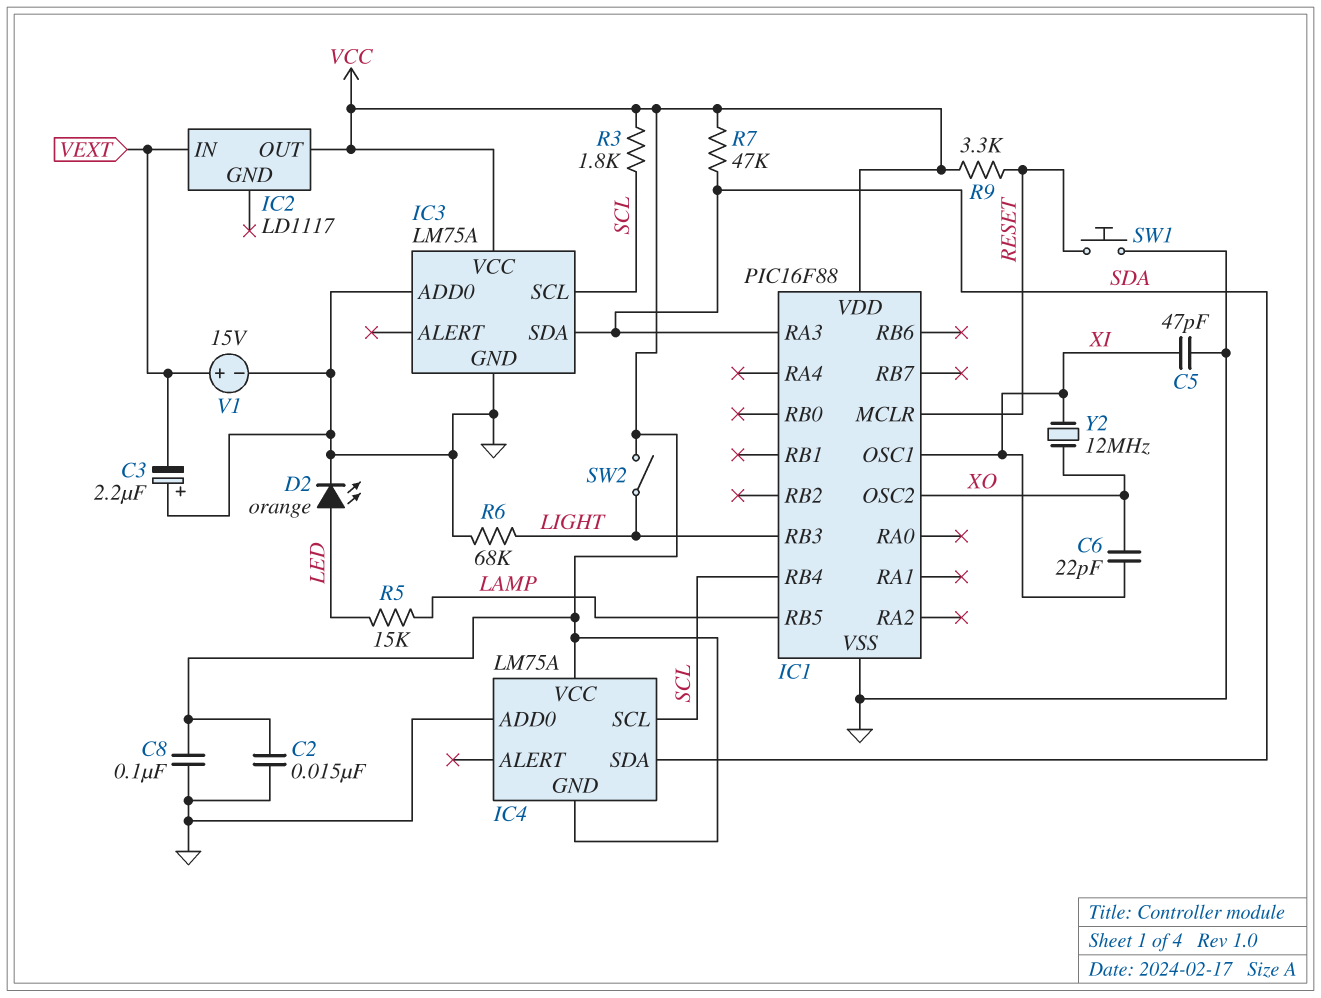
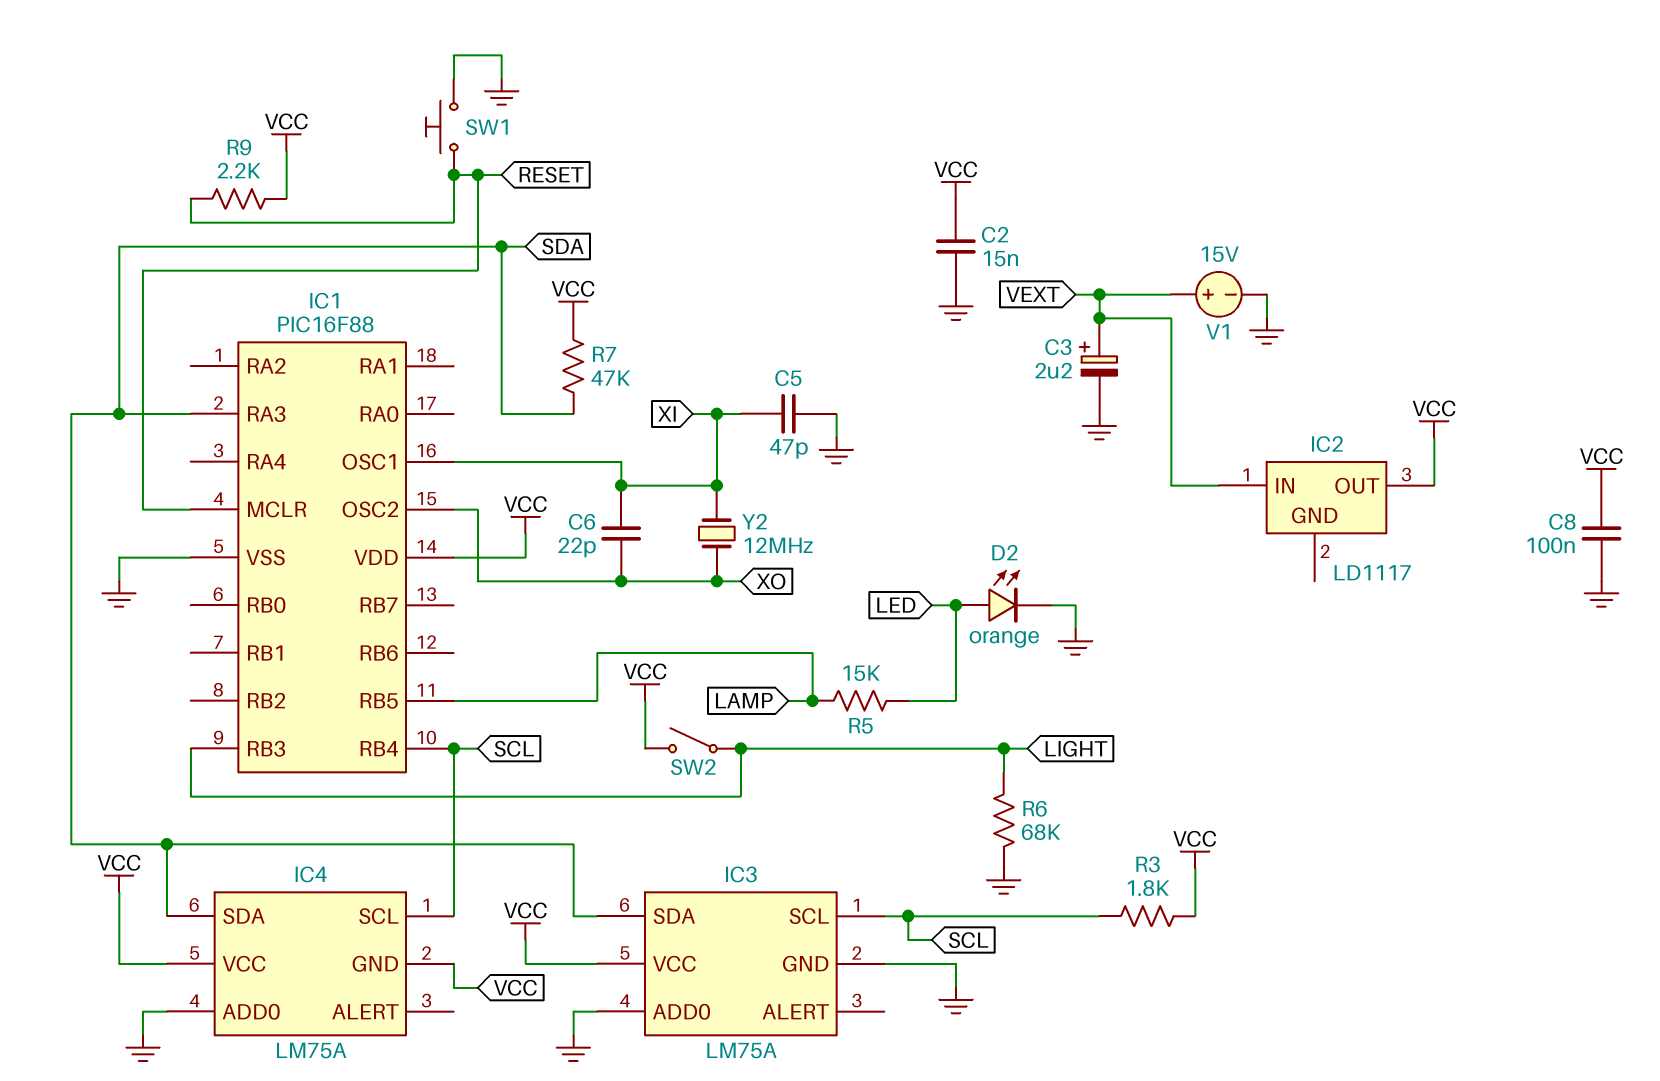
C3: 2.2uF (plus GND, minus VEXT) -> 2.2uF (plus VEXT, minus GND)
R9: 3.3k (RESET, VCC) -> 2.2k (RESET, VCC)

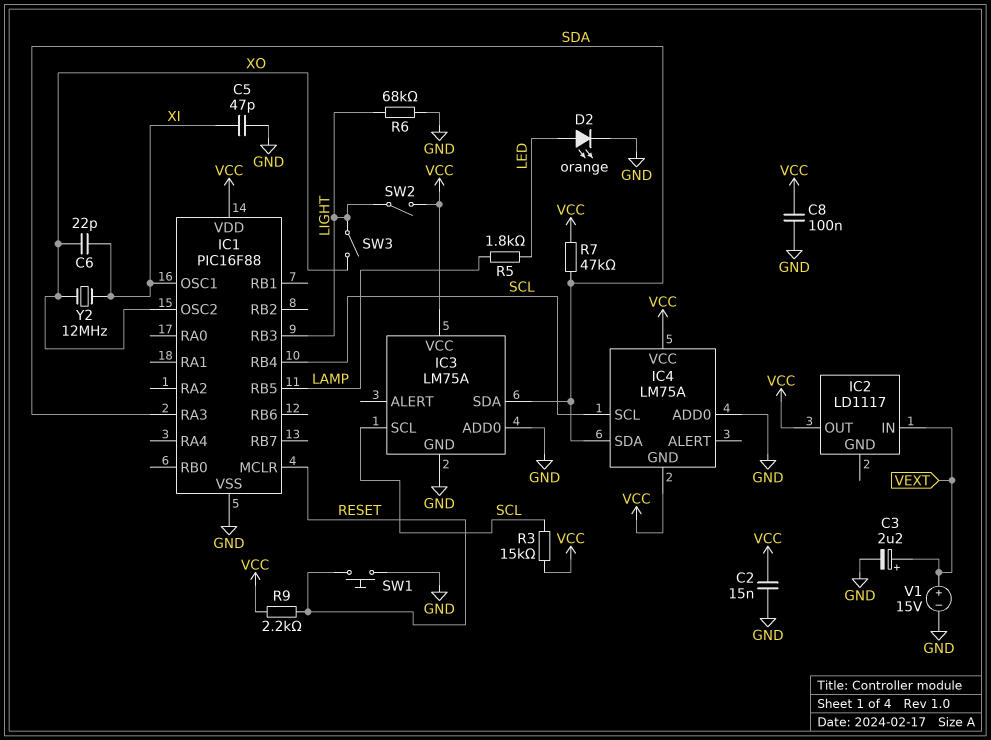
R3: 1.8k (SCL, VCC) -> 15k (SCL, VCC)
R5: 15k (LAMP, LED) -> 1.8k (LAMP, LED)
SW3: none -> switch (LIGHT, XO)

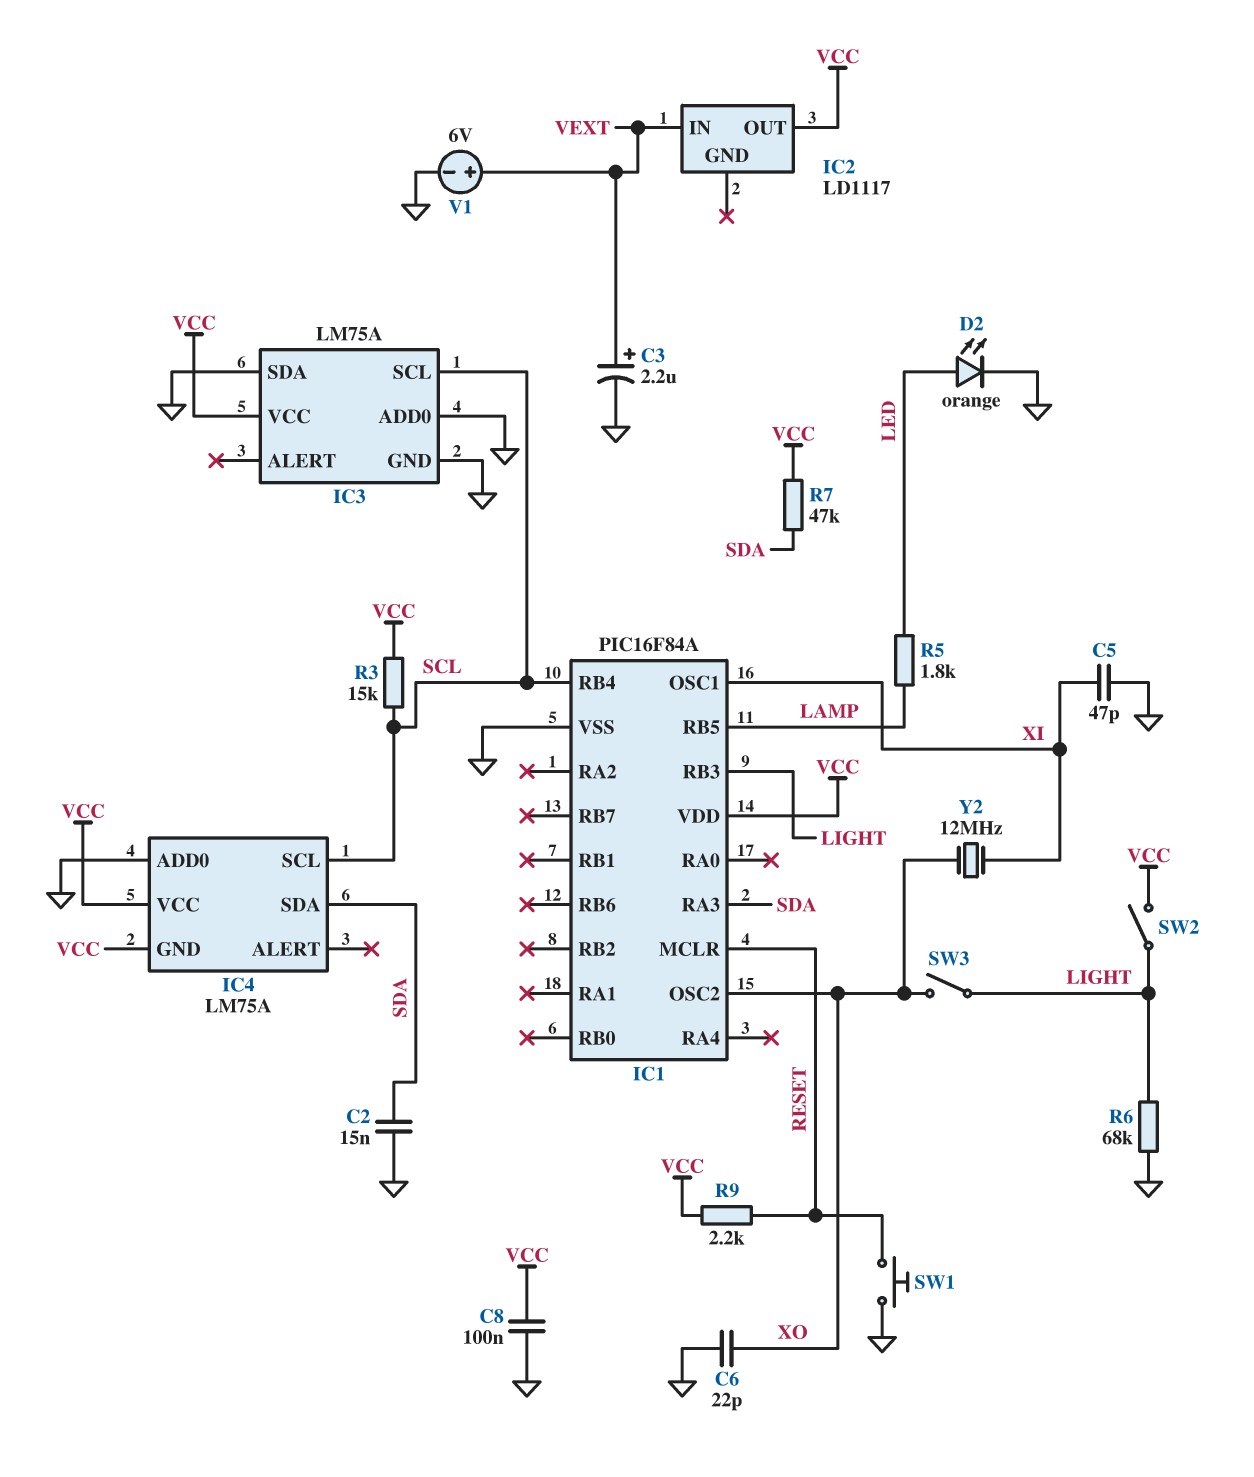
C2: 15nF (GND, VCC) -> 15nF (GND, SDA)
C6: 22pF (XI, XO) -> 22pF (GND, XO)
IC1: PIC16F88 -> PIC16F84A
IC3 pin SDA: SDA -> GND
V1: 15V (plus VEXT, minus GND) -> 6V (plus VEXT, minus GND)

